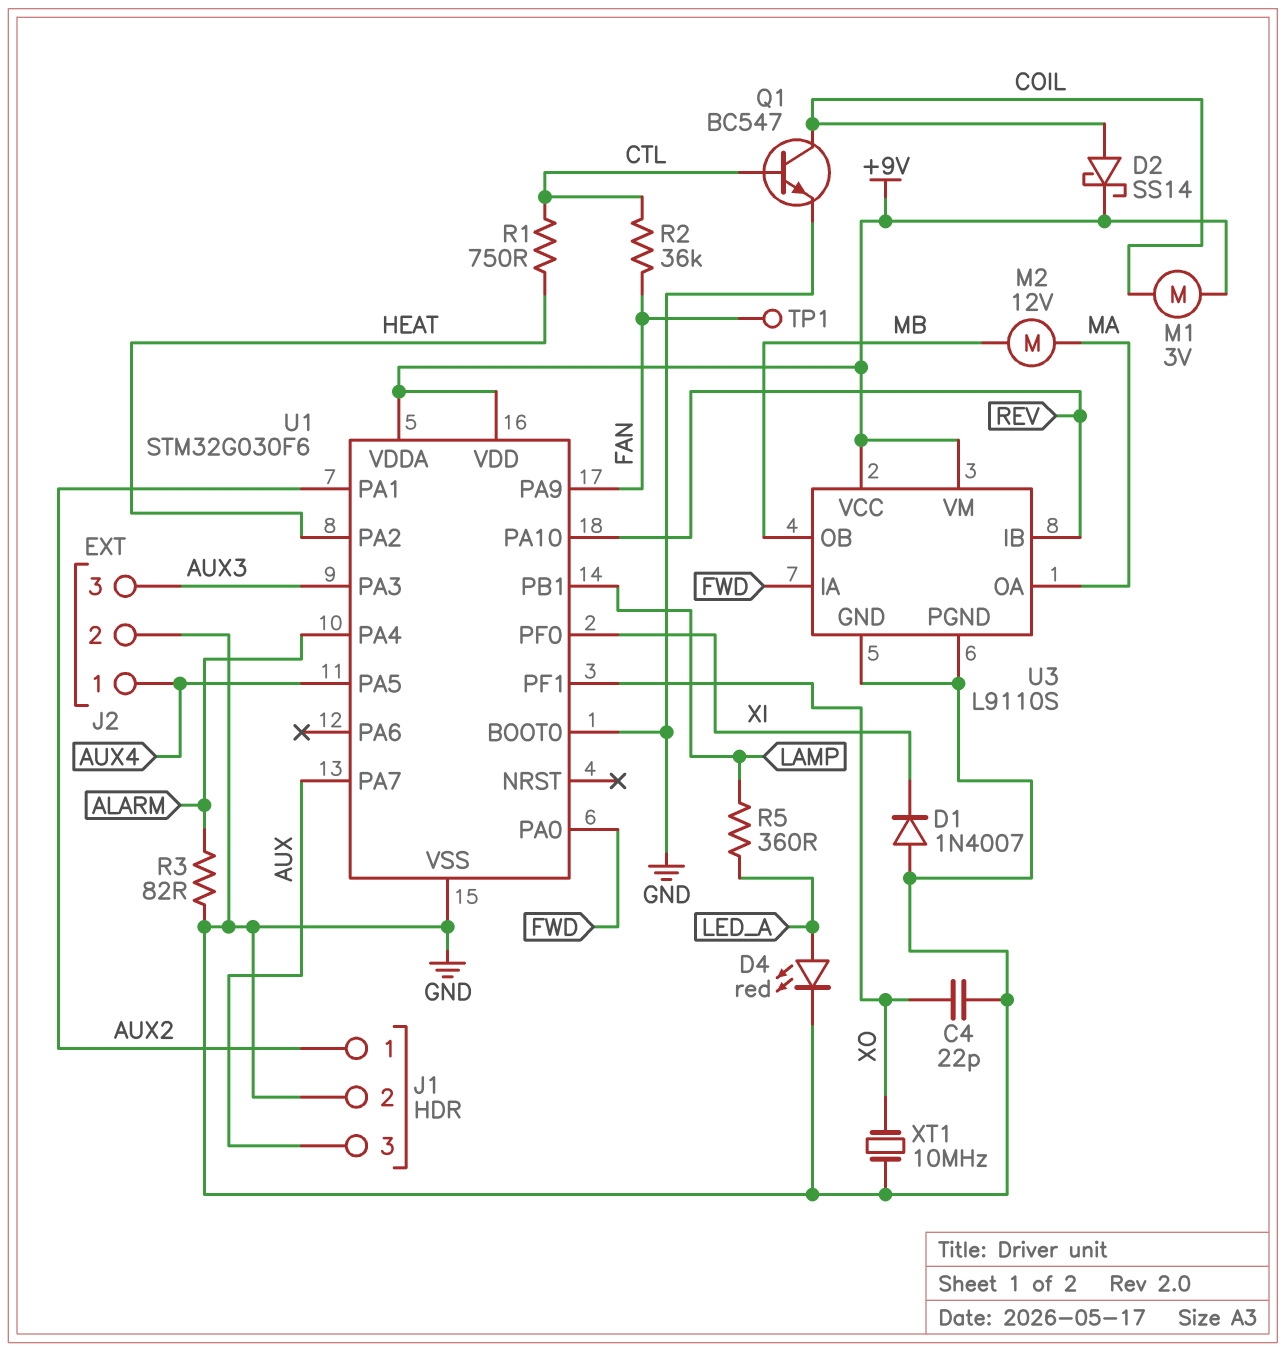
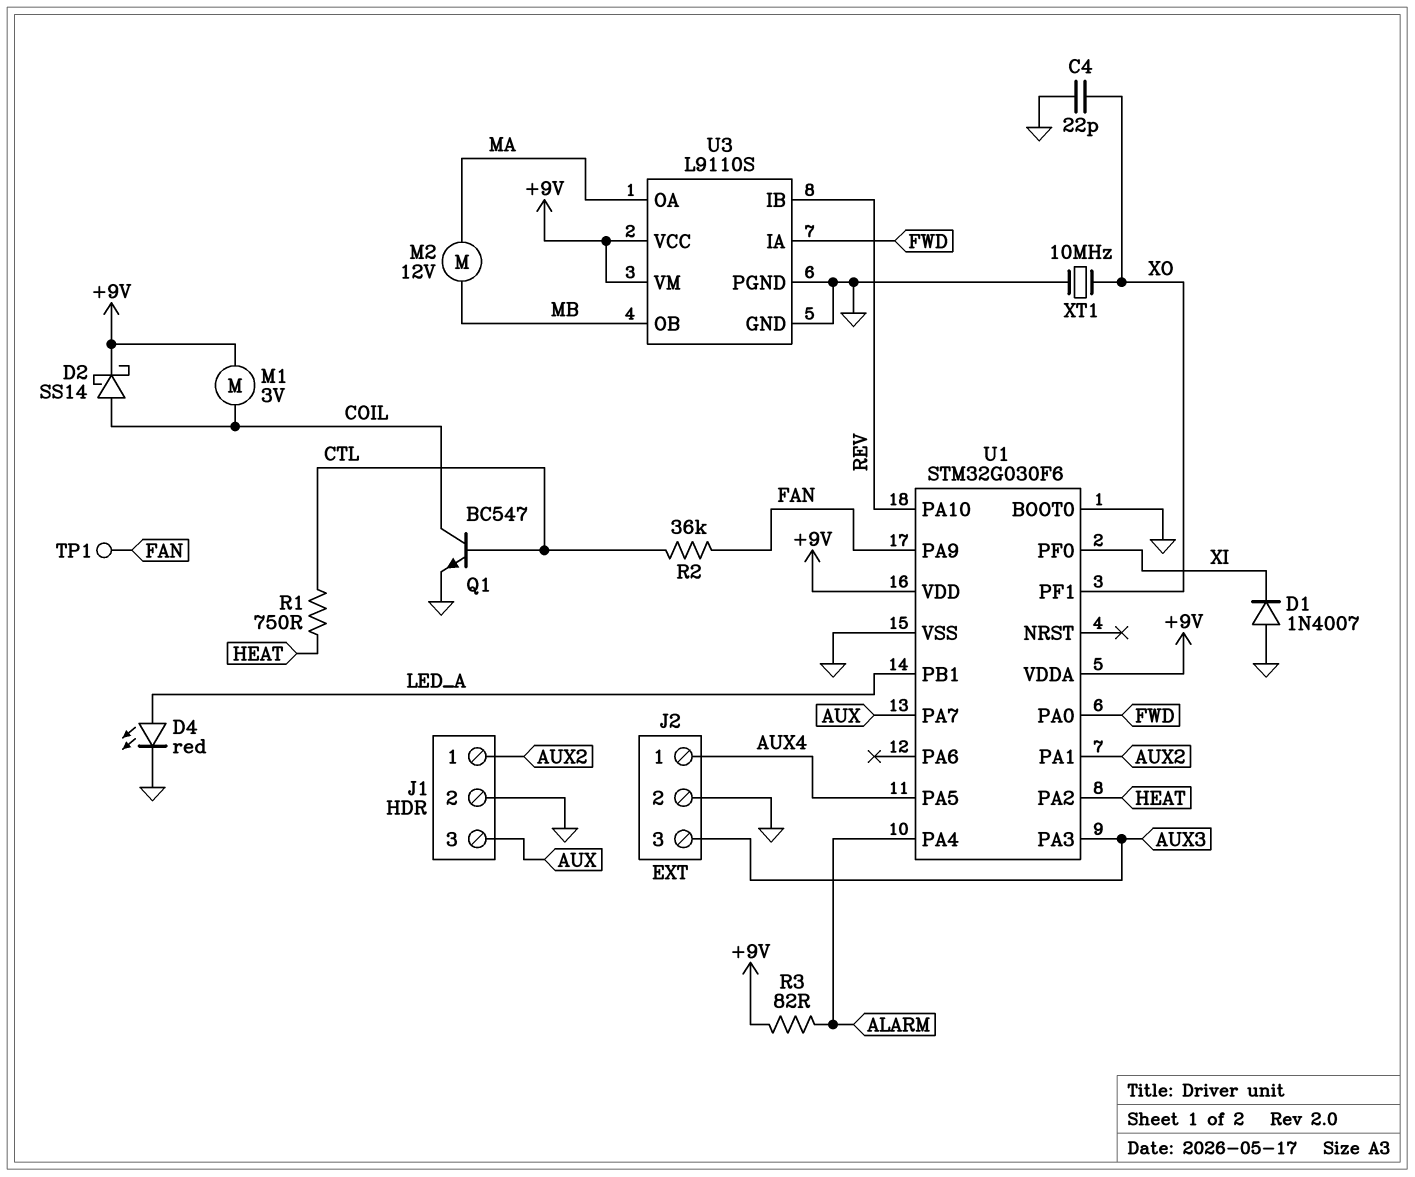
R3: 82 (ALARM, GND) -> 82 (+9V, ALARM)
R5: 360 (LAMP, LED_A) -> none
U1 pin PB1: LAMP -> LED_A

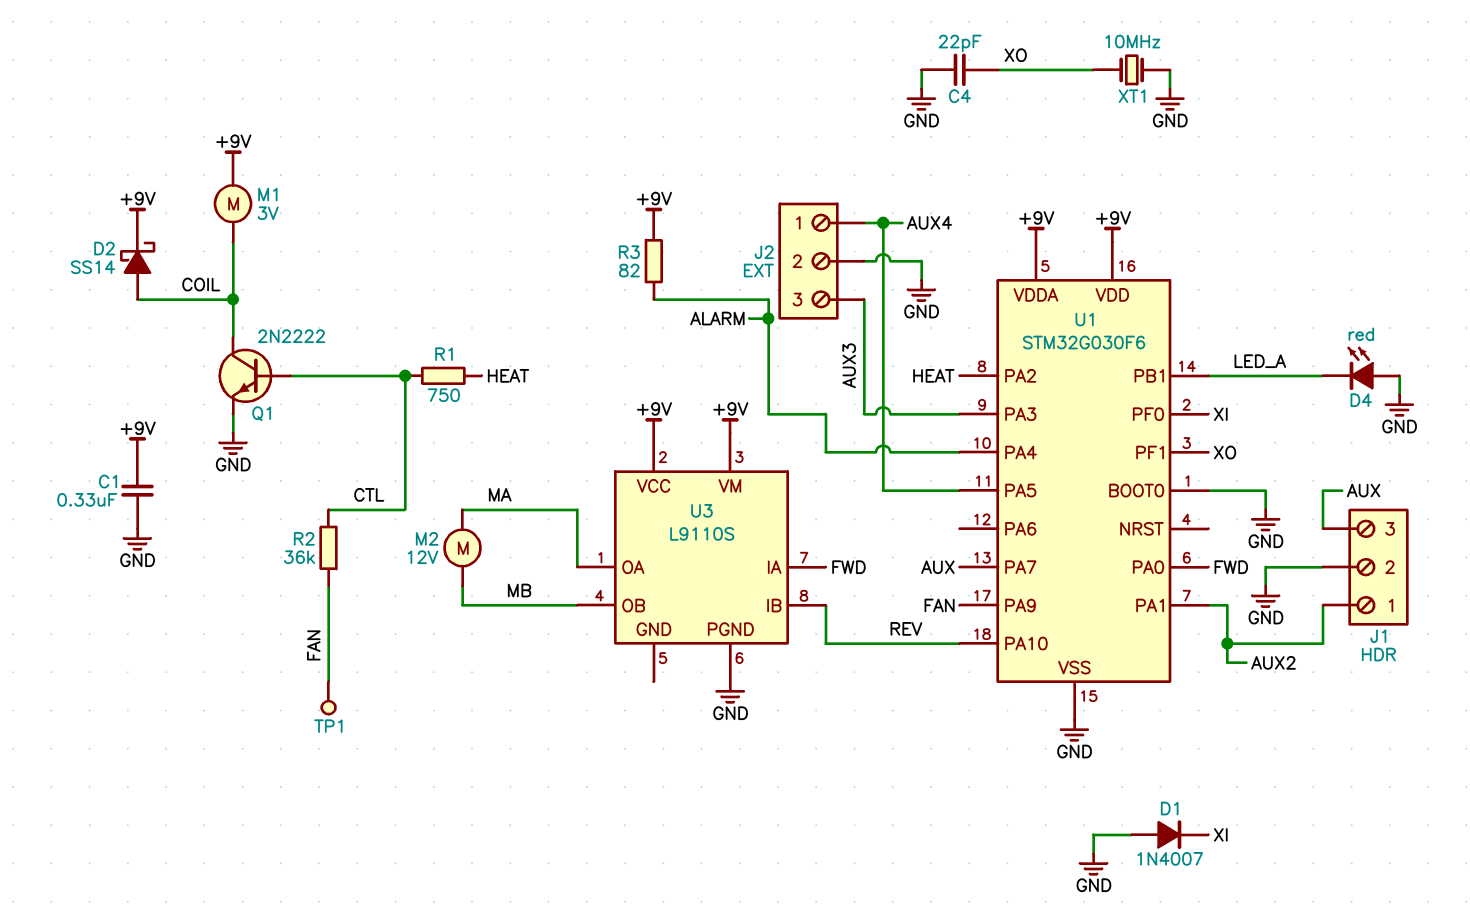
C1: none -> 330nF (+9V, GND)
D4: LED red (A LED_A, K GND) -> LED red (A GND, K LED_A)
Q1: NPN BC547 (B CTL, C COIL, E GND) -> NPN 2N2222 (B CTL, C COIL, E GND)
U3 pin GND: GND -> none

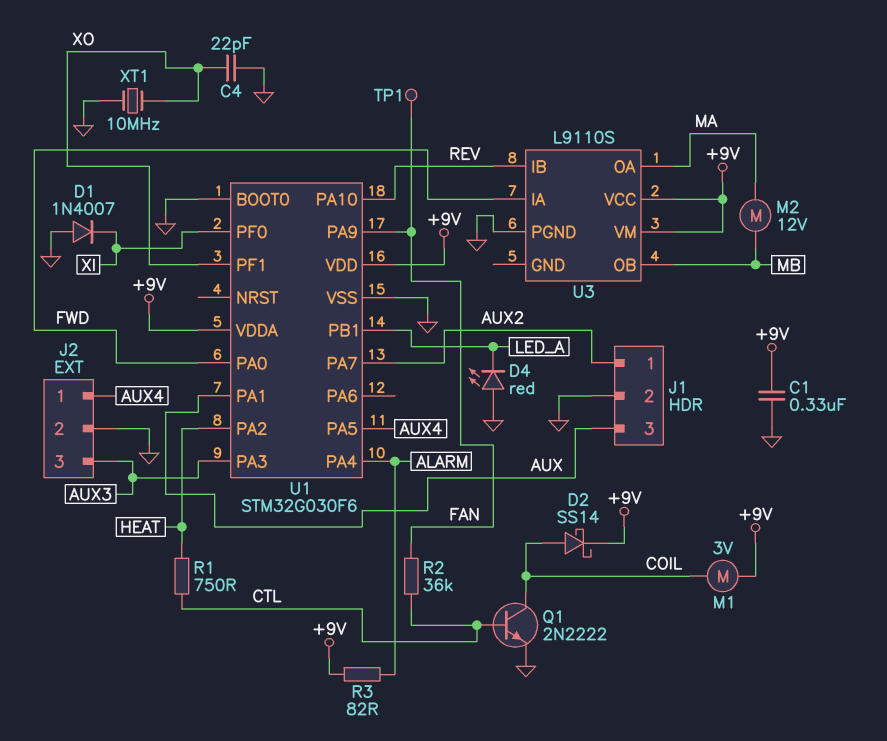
U1 pin PA1: AUX2 -> AUX
U1 pin PA7: AUX -> AUX2

